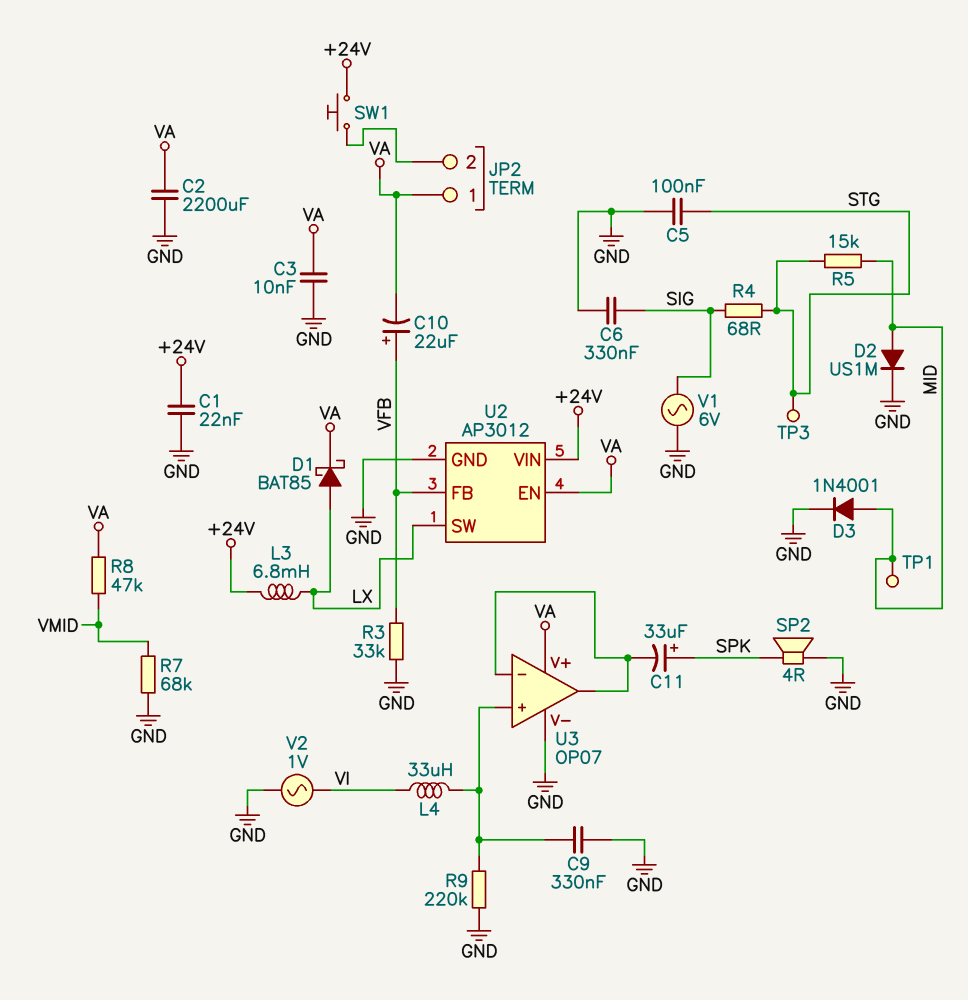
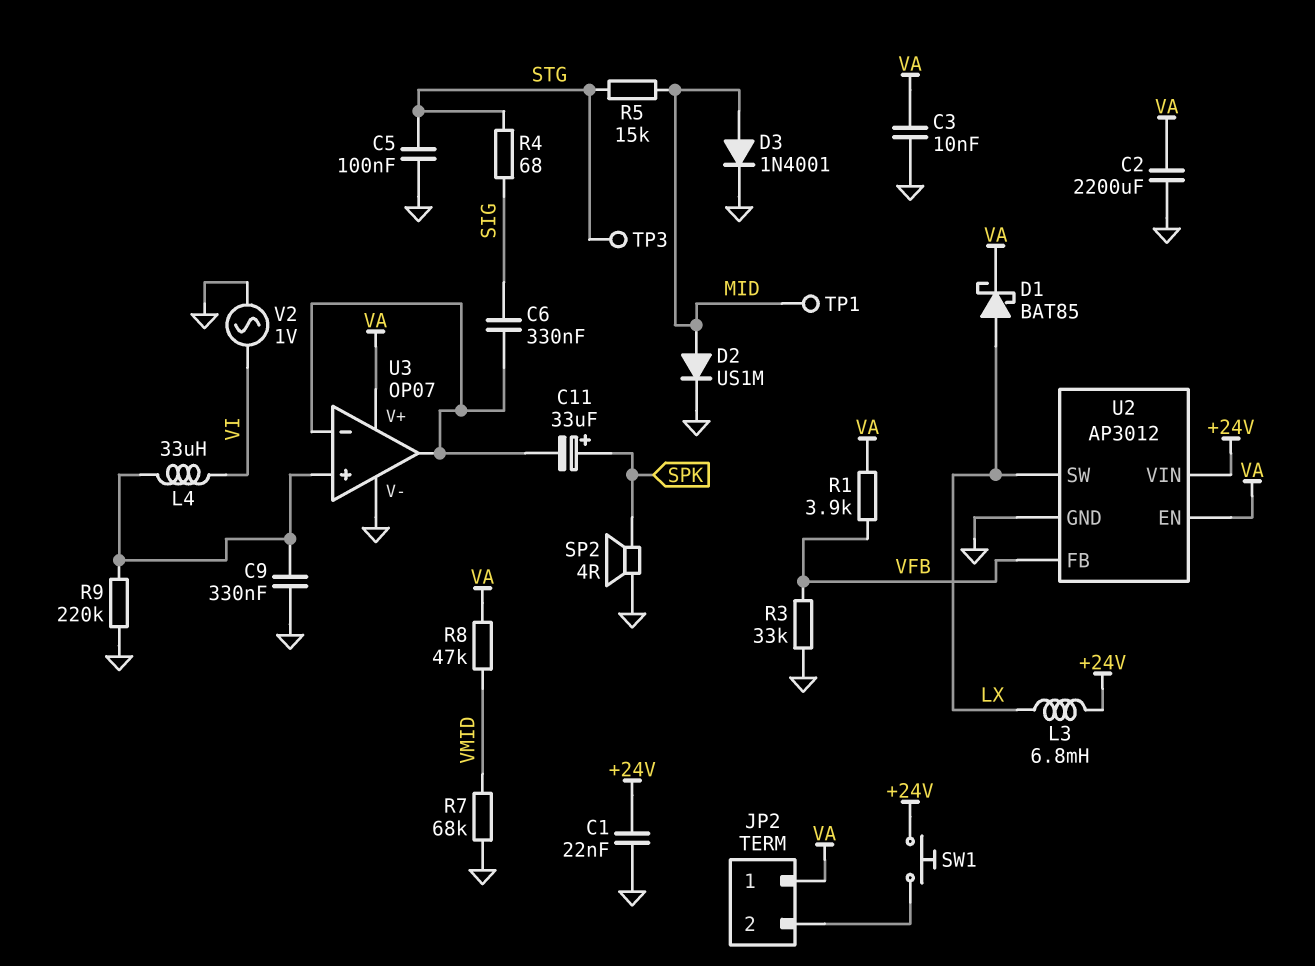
C6: 330nF (GND, SIG) -> 330nF (SIG, U3/in-)
C10: 22uF (plus VFB, minus VA) -> none
R1: none -> 3.9k (VA, VFB)
V1: AC 6V (GND, SIG) -> none

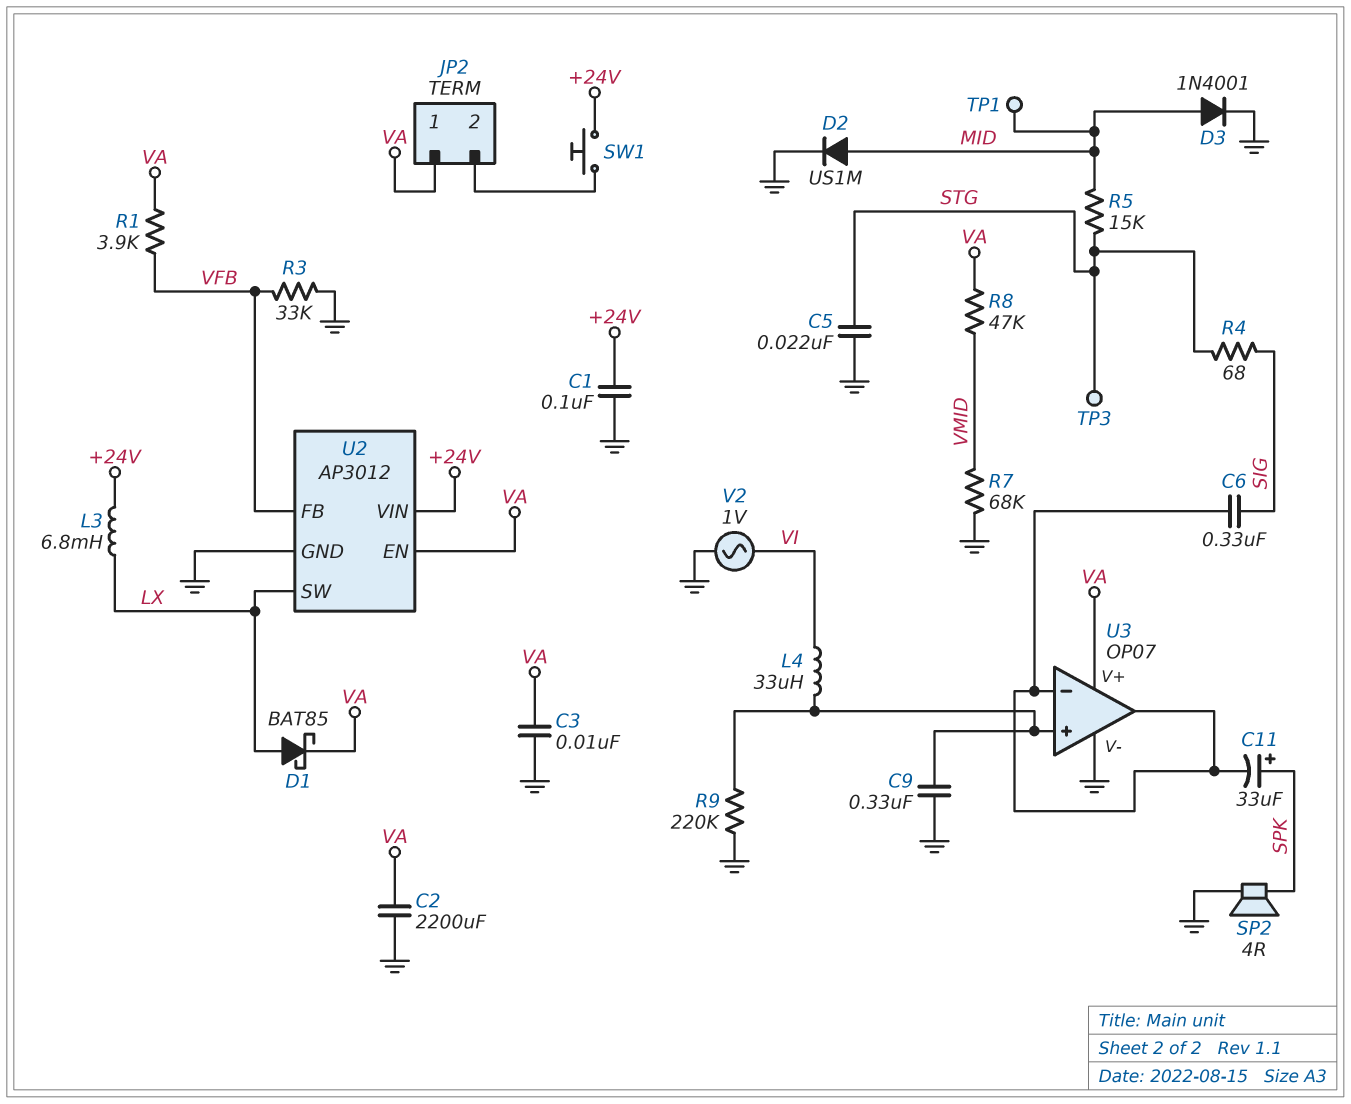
C1: 22nF (+24V, GND) -> 100nF (+24V, GND)
C5: 100nF (GND, STG) -> 22nF (GND, STG)

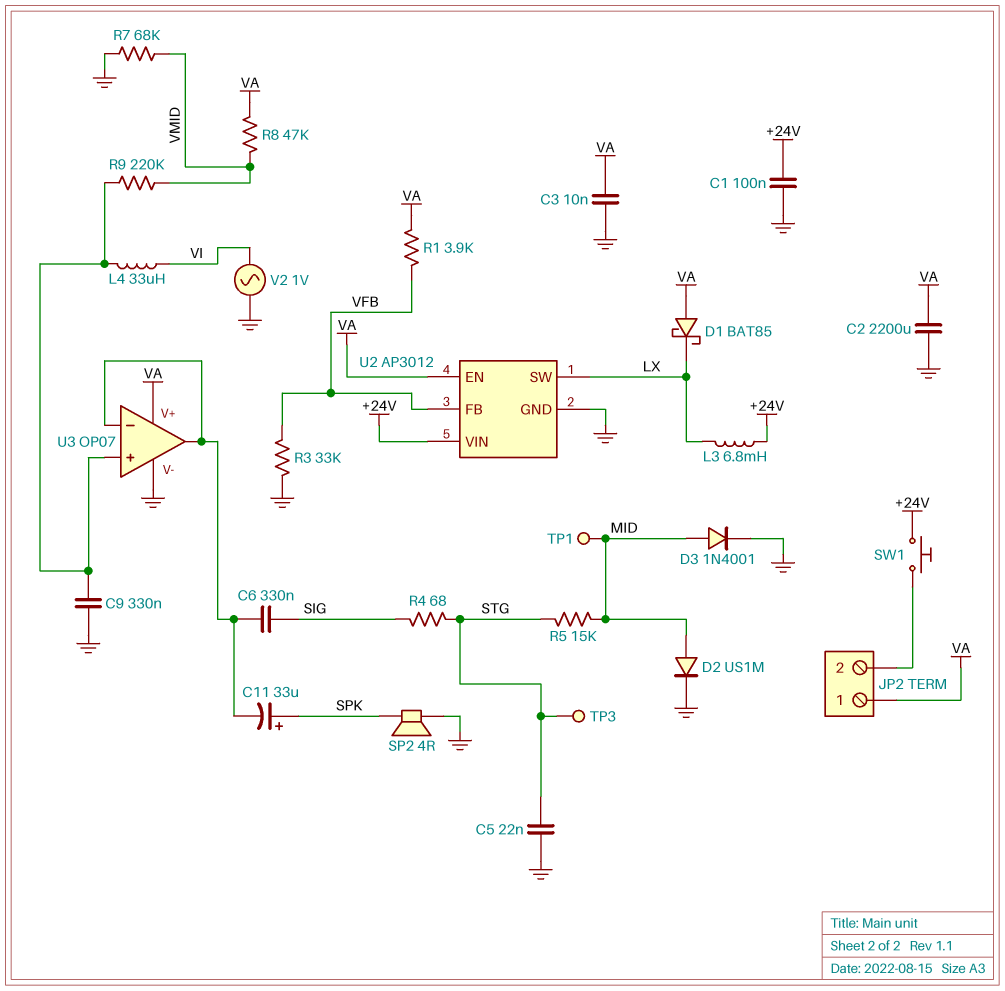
D1: schottky BAT85 (A LX, K VA) -> schottky BAT85 (A VA, K LX)
R9: 220k (GND, U3/in+) -> 220k (U3/in+, VMID)

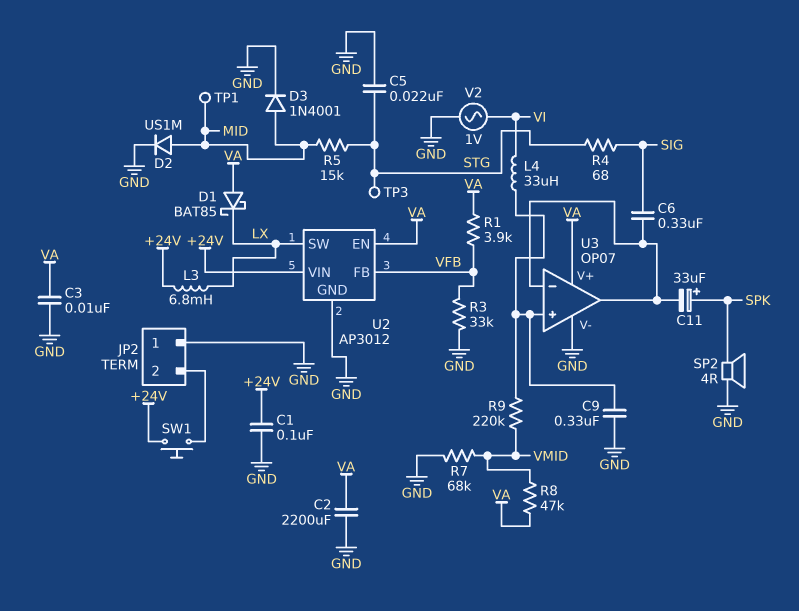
JP2 pin 1: VA -> GND

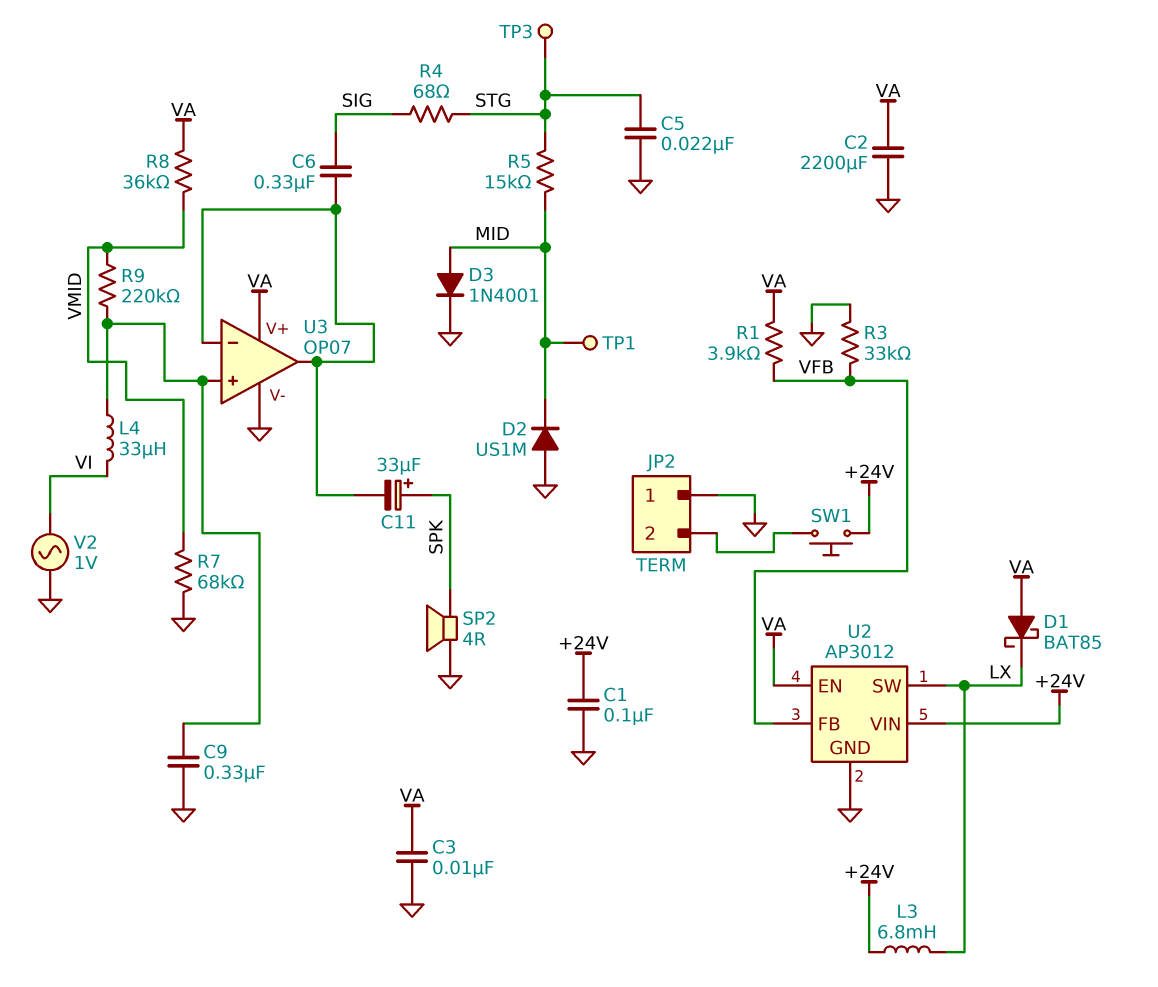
D2: diode US1M (A MID, K GND) -> diode US1M (A GND, K MID)
R8: 47k (VA, VMID) -> 36k (VA, VMID)

